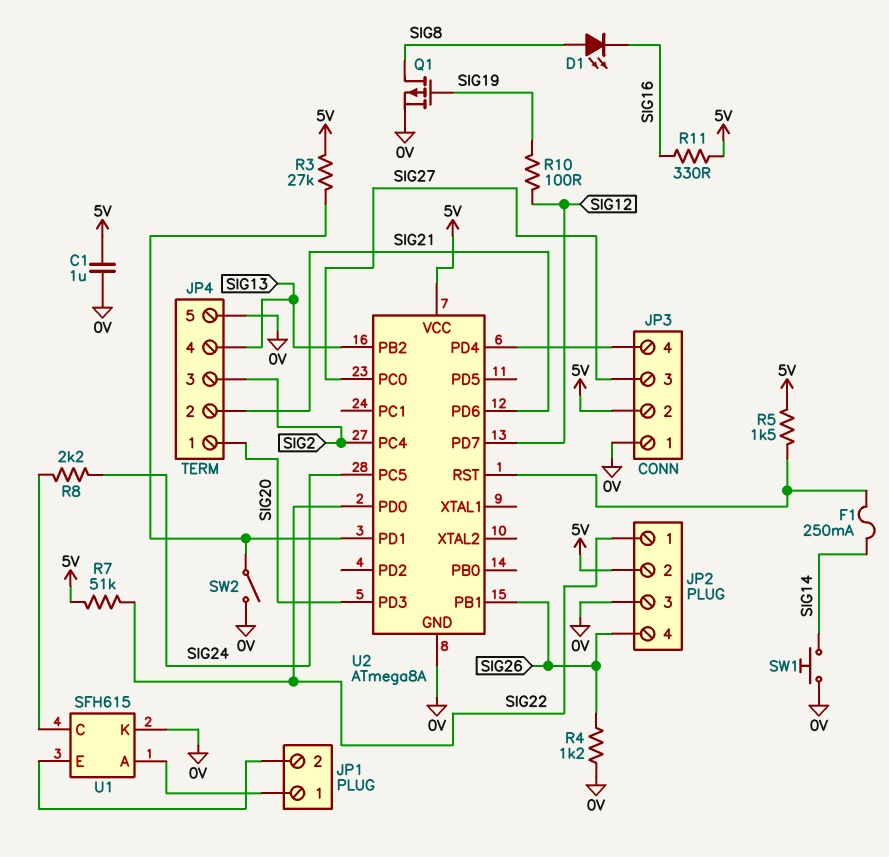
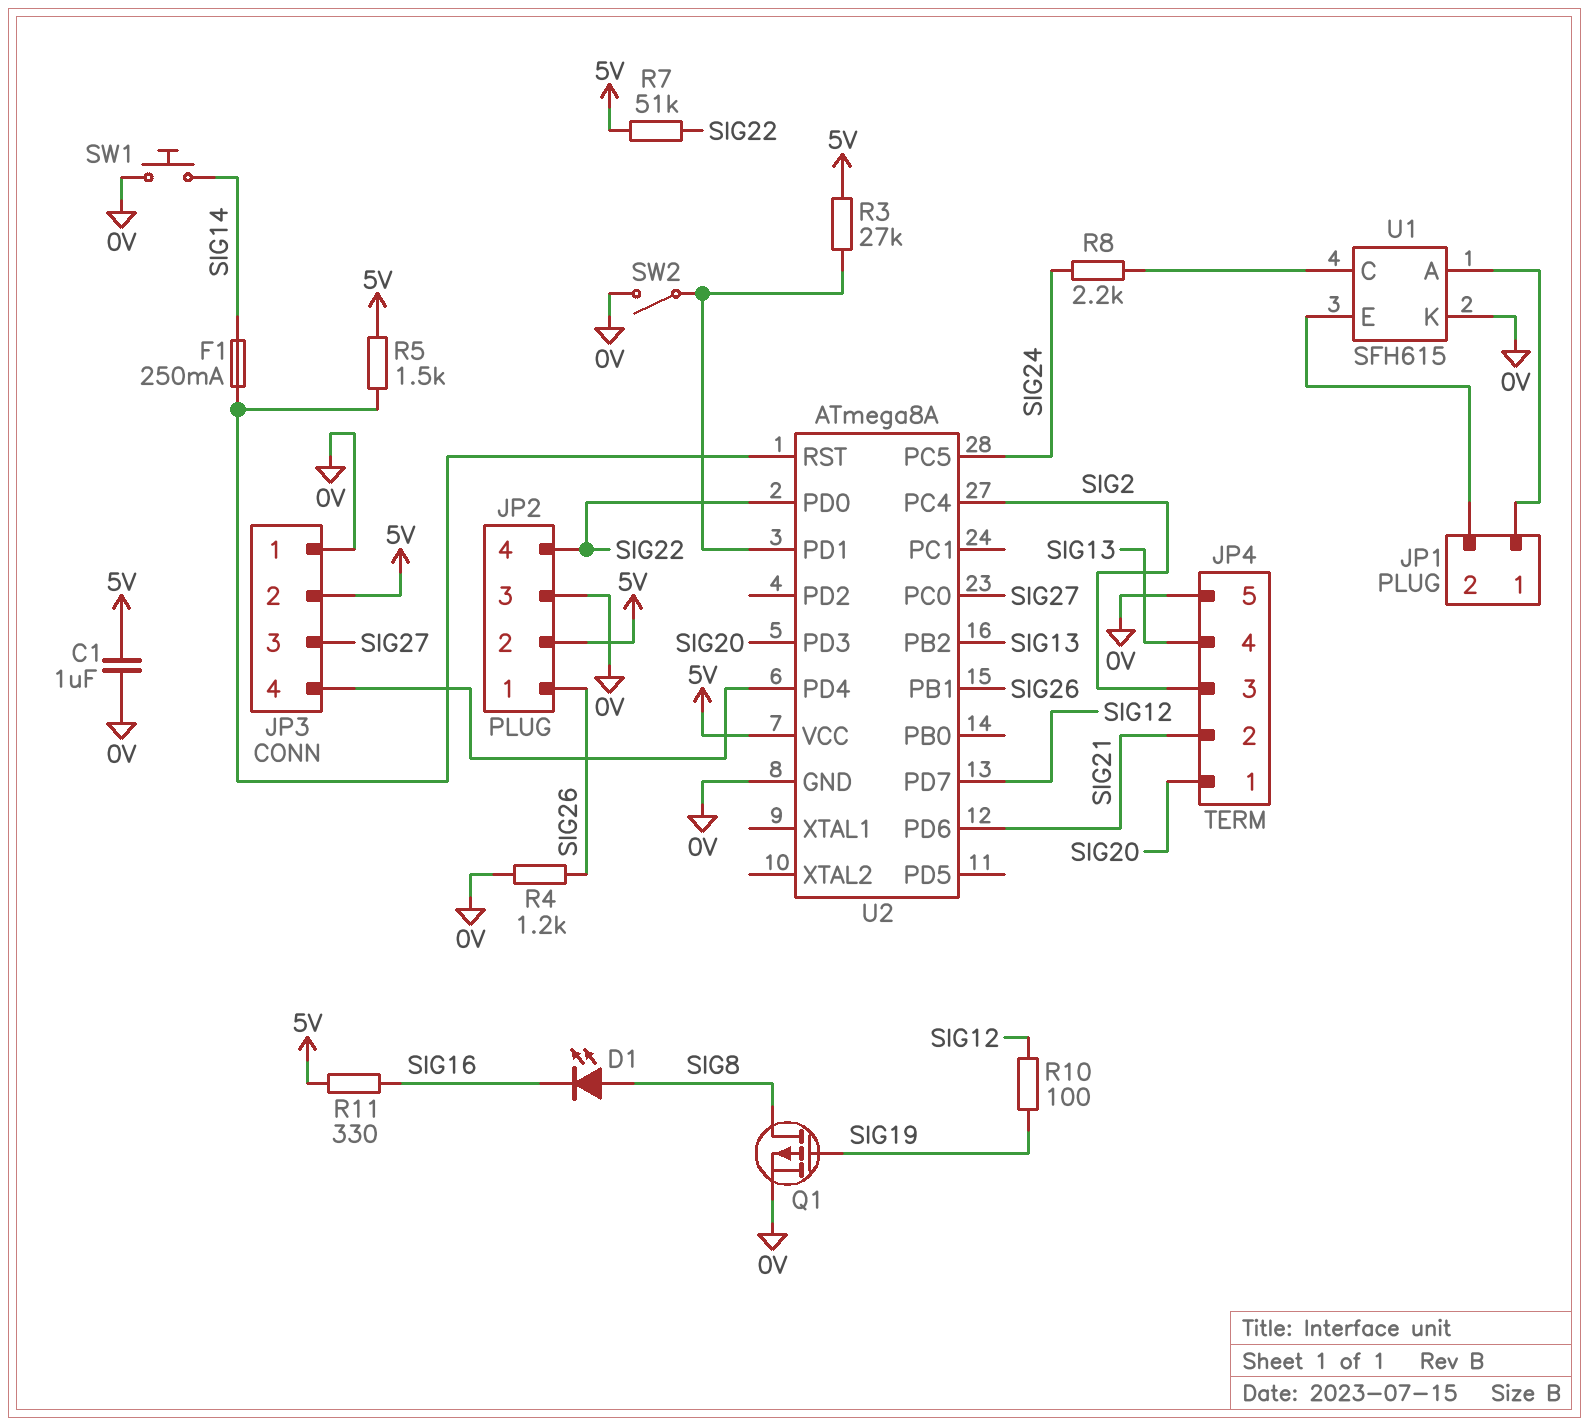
JP2 pin 1: SIG22 -> SIG26
JP2 pin 4: SIG26 -> SIG22

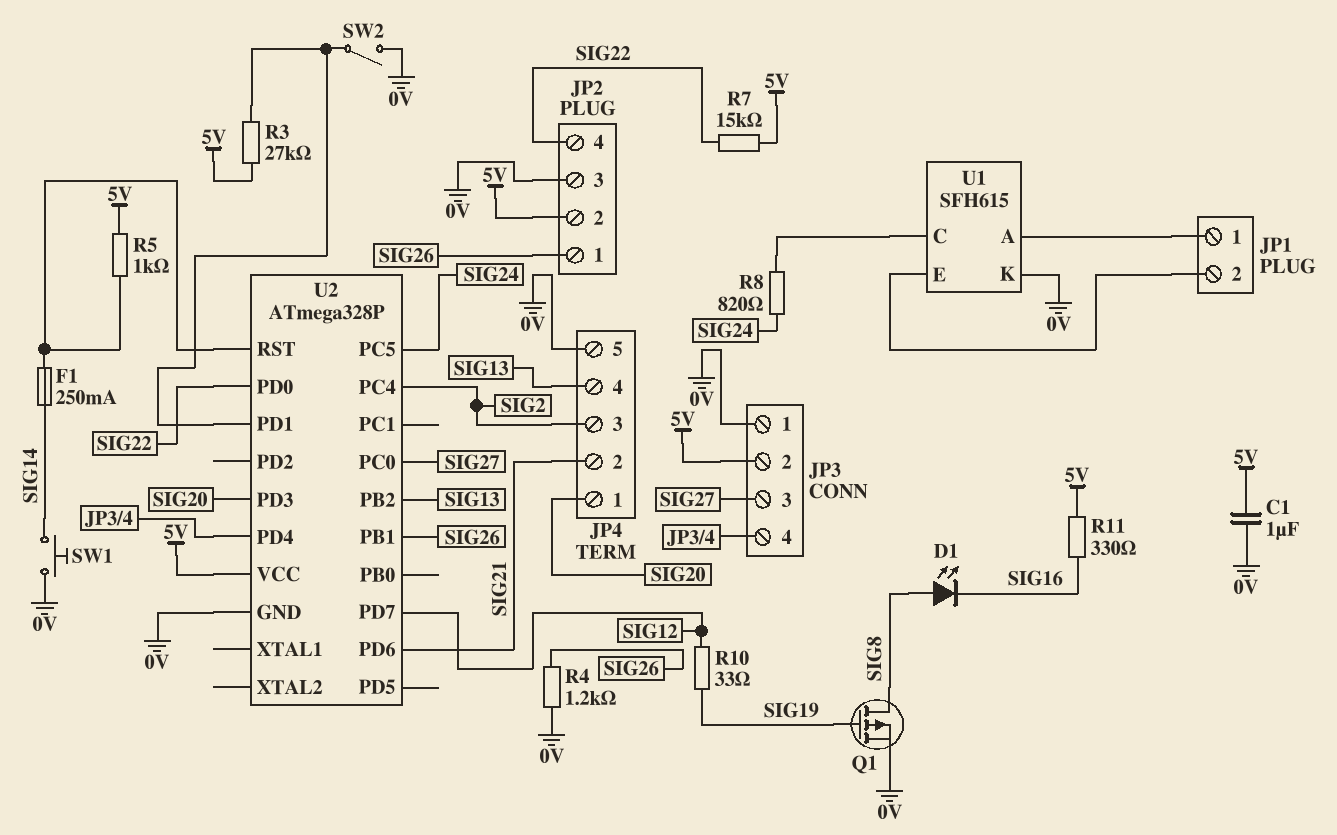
R5: 1.5k (5V, U2/RST) -> 1k (5V, U2/RST)
R7: 51k (5V, SIG22) -> 15k (5V, SIG22)
R8: 2.2k (SIG24, U1/C) -> 820 (SIG24, U1/C)
R10: 100 (SIG12, SIG19) -> 33 (SIG12, SIG19)
U2: ATmega8A -> ATmega328P

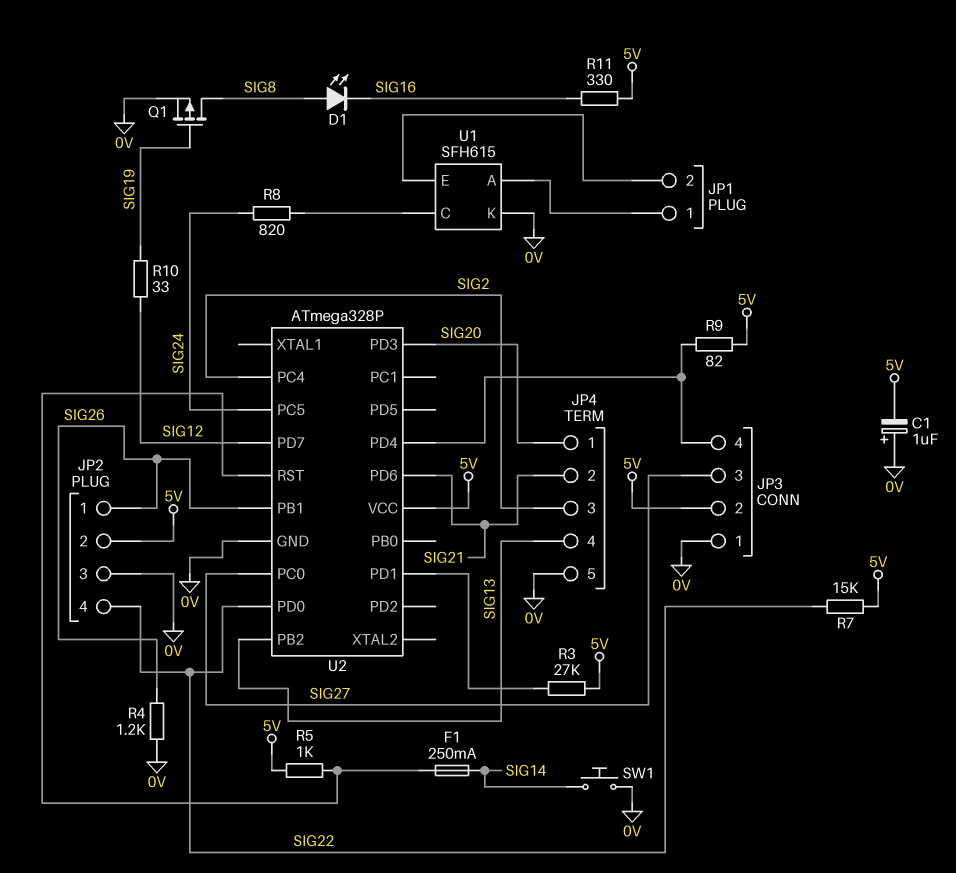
C1: 1uF (0V, 5V) -> 1uF (plus 0V, minus 5V)
R9: none -> 82 (5V, JP3/4)
SW2: switch (0V, U2/PD1) -> none

